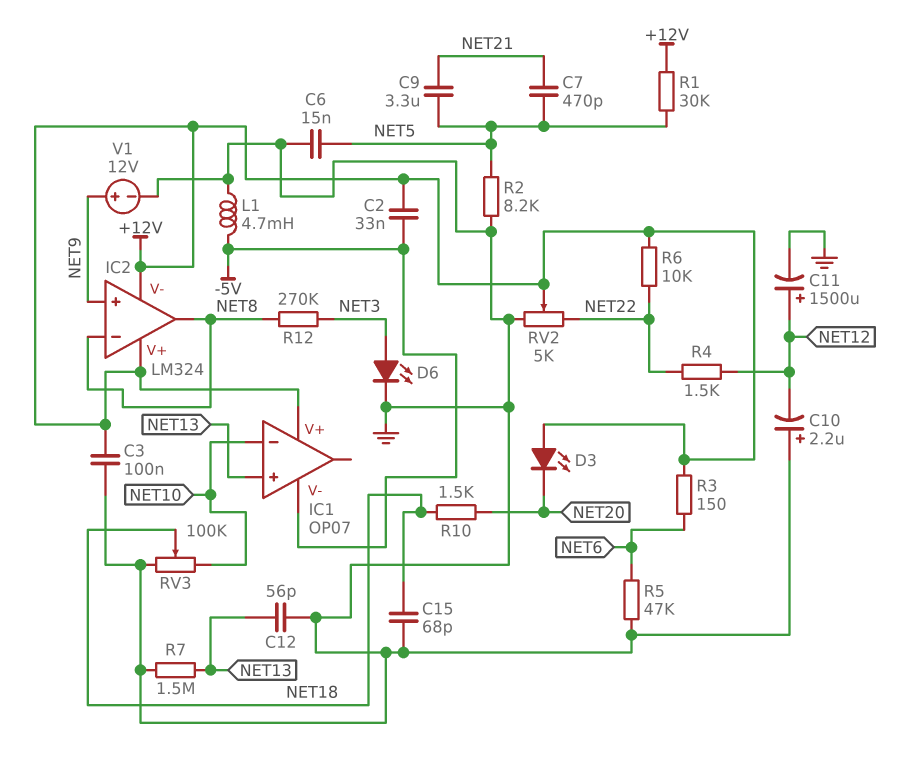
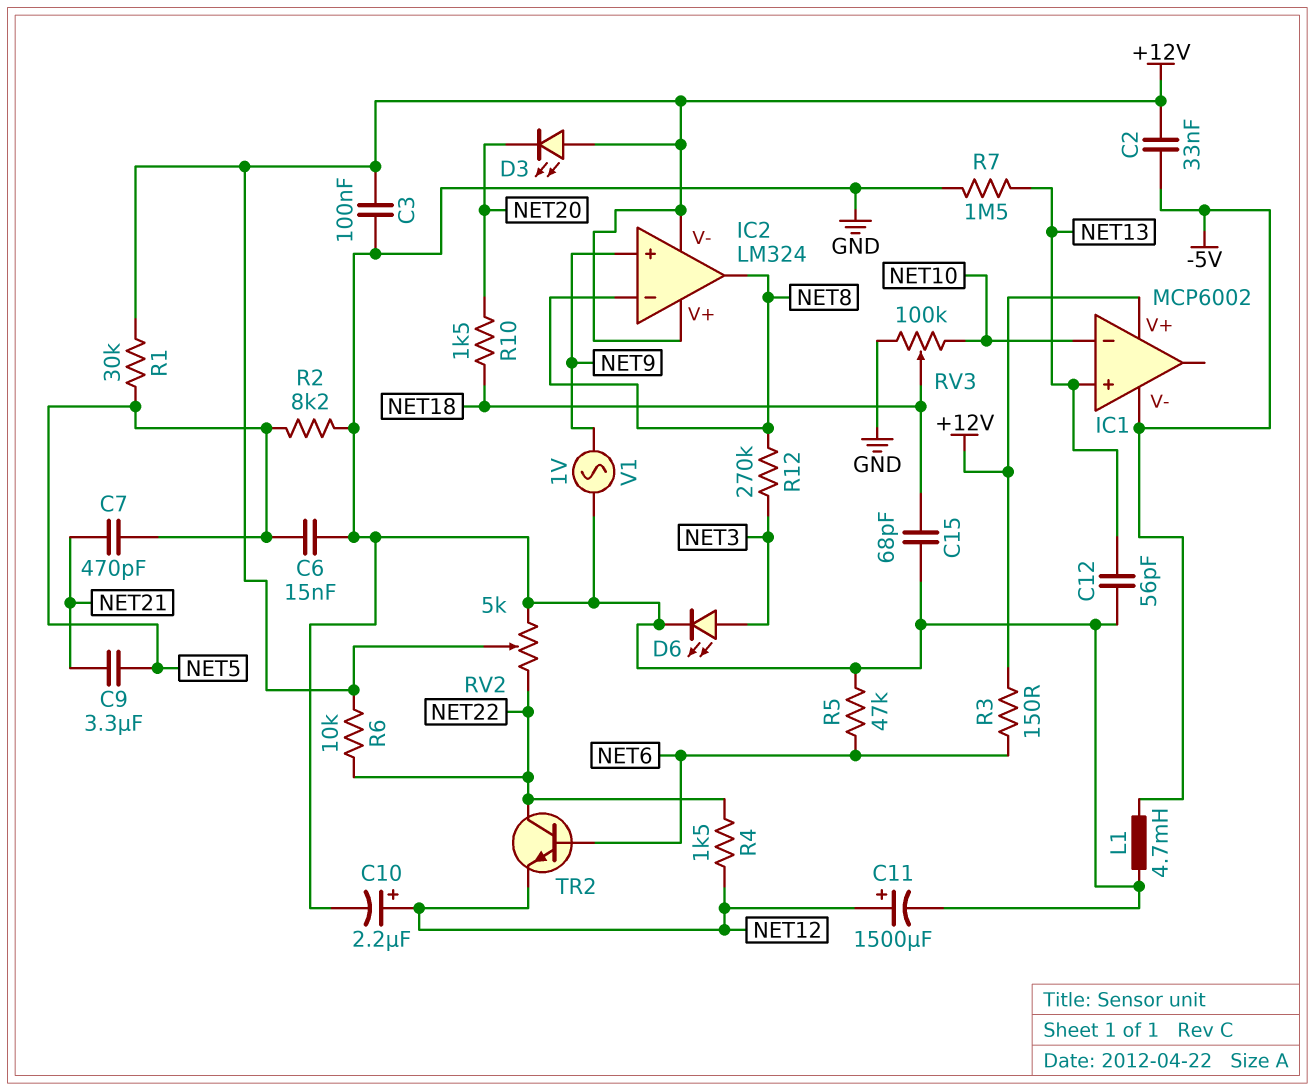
C10: 2.2uF (plus GND, minus NET12) -> 2.2uF (plus NET12, minus GND)
IC1: OP07 -> MCP6002
TR2: none -> NPN (B NET6, C NET22, E NET12)
V1: 12V (plus NET9, minus GND) -> AC 1V (GND, NET9)

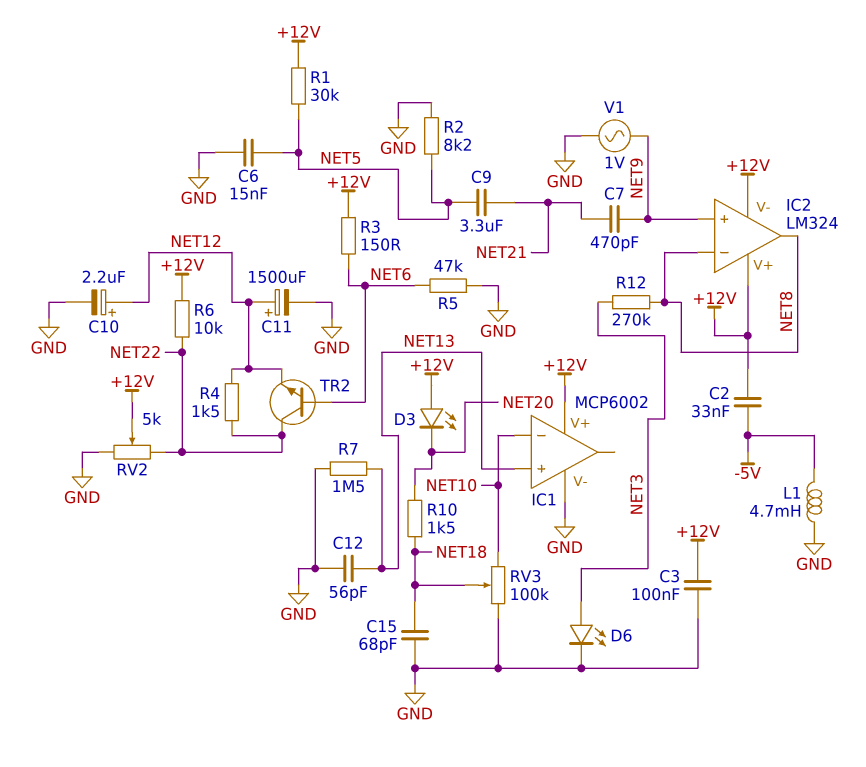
C7: 470pF (NET5, NET21) -> 470pF (NET9, NET21)
IC1 pin V-: -5V -> GND

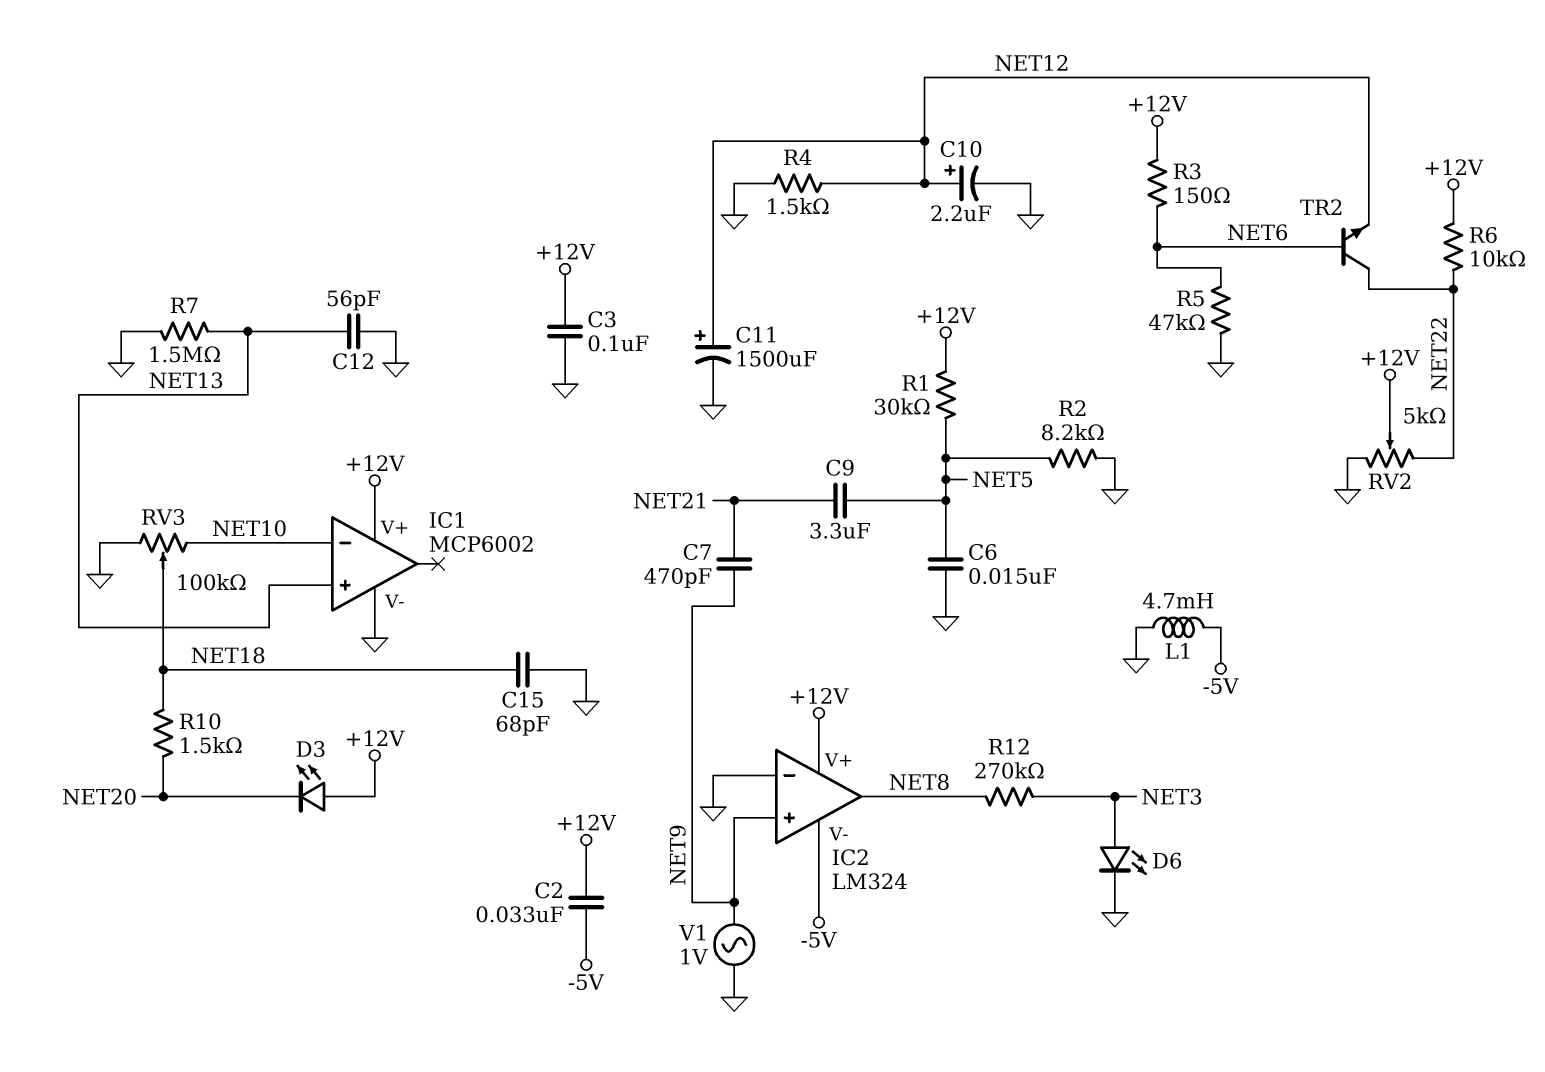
IC2 pin V-: +12V -> -5V
IC2 pin in-: NET8 -> GND
R4: 1.5k (NET12, NET22) -> 1.5k (GND, NET12)

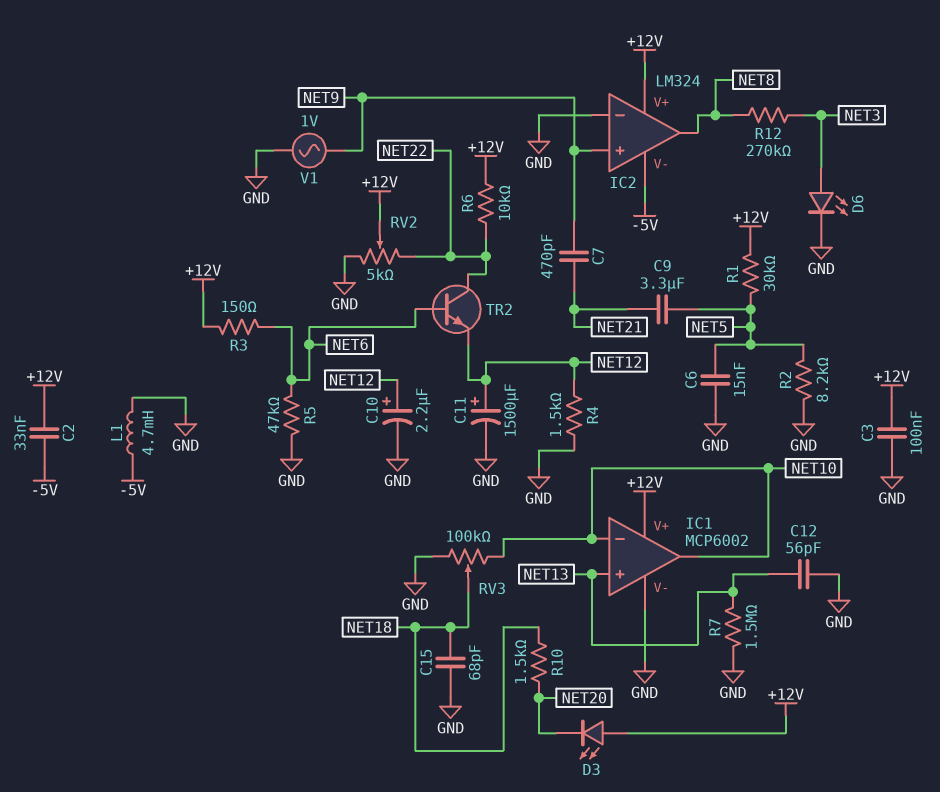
IC1 pin out: none -> NET10

